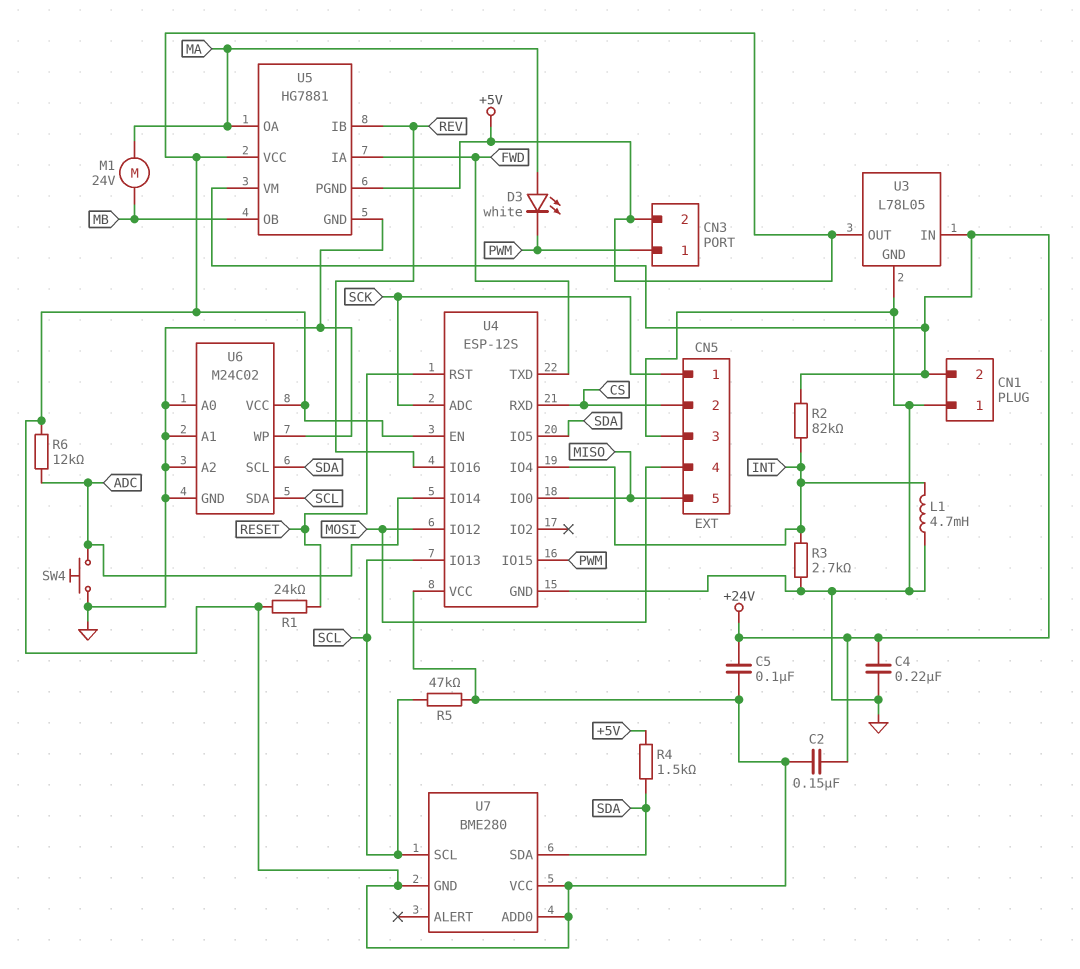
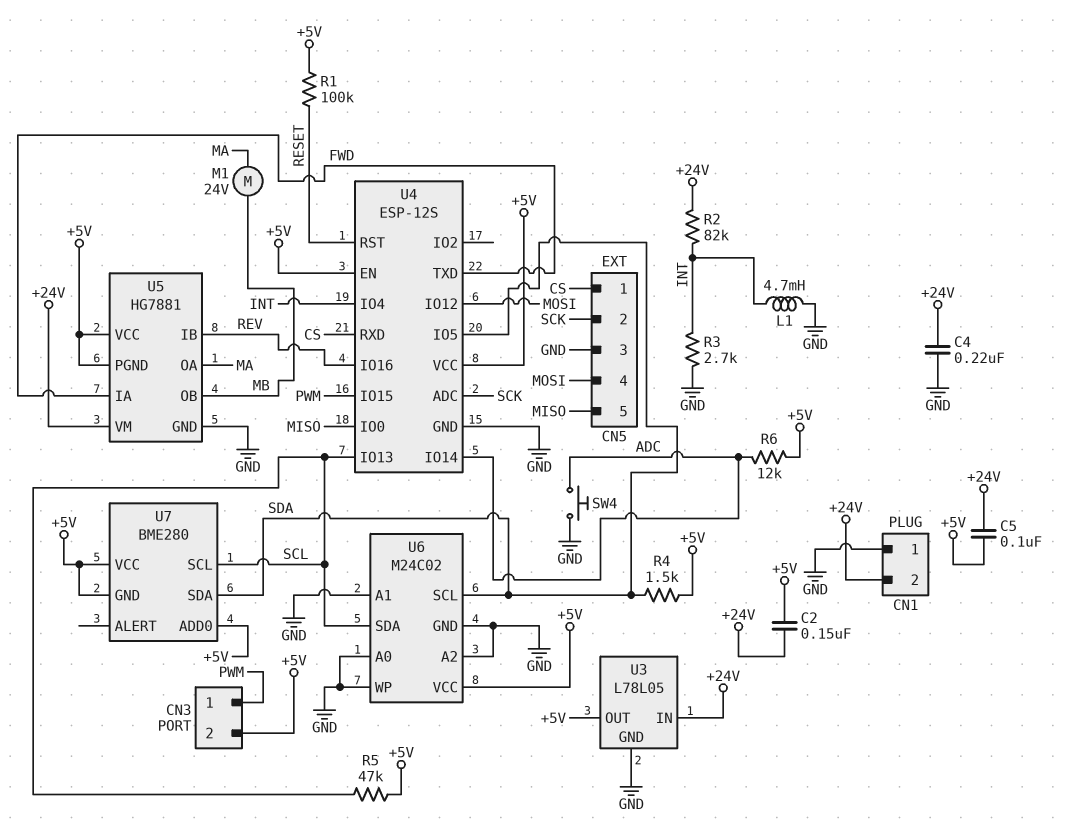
CN5 pin 1: SCK -> CS
CN5 pin 2: CS -> SCK
D3: LED white (A MA, K PWM) -> none
R1: 24k (+5V, RESET) -> 100k (+5V, RESET)

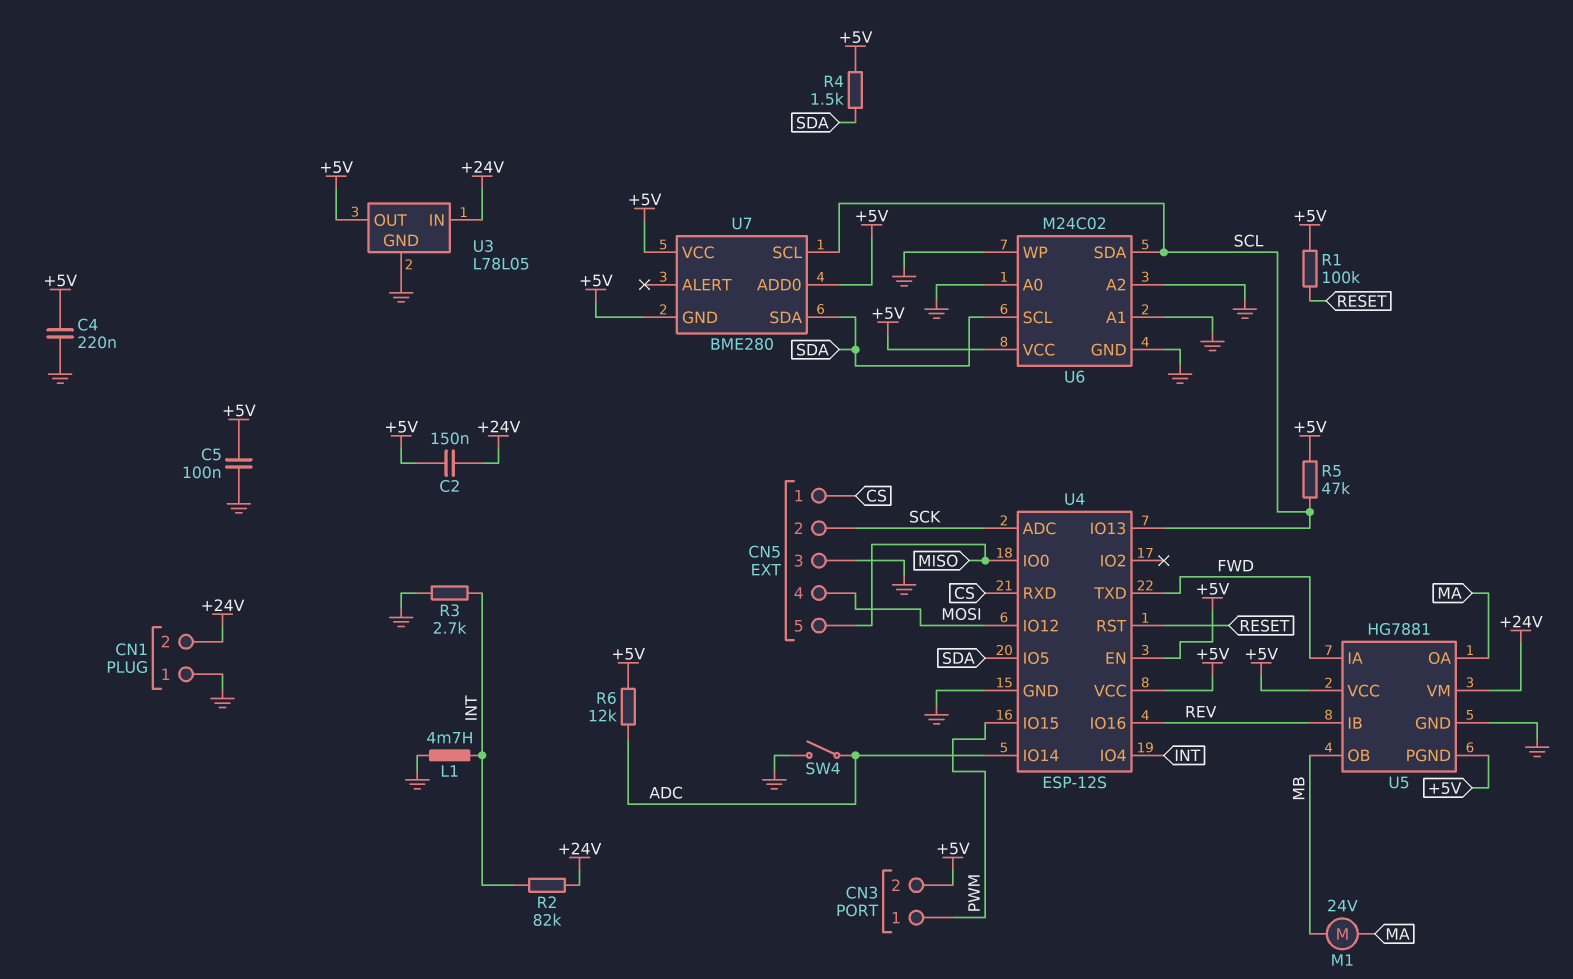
C4: 220nF (+24V, GND) -> 220nF (+5V, GND)
C5: 100nF (+5V, +24V) -> 100nF (+5V, GND)
SW4: button (ADC, GND) -> switch (ADC, GND)

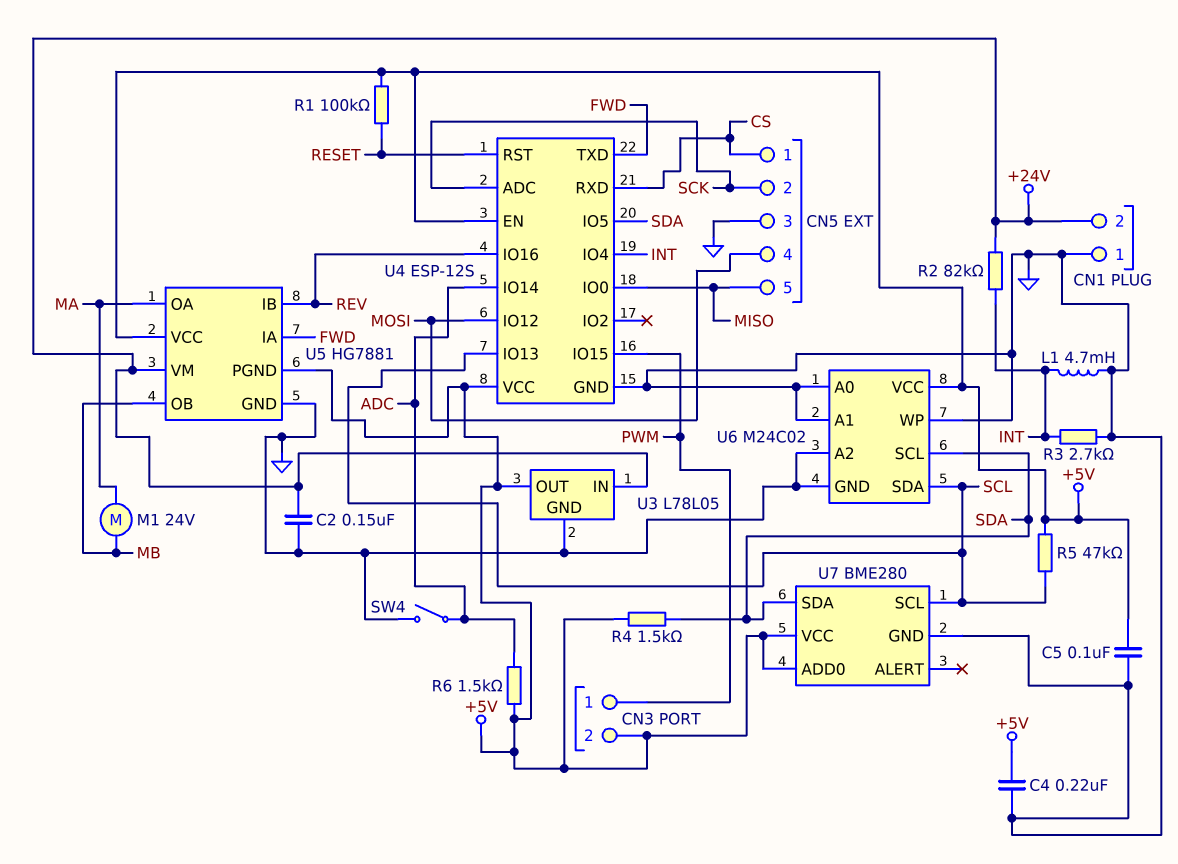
C2: 150nF (+5V, +24V) -> 150nF (+24V, GND)
R6: 12k (+5V, ADC) -> 1.5k (+5V, ADC)
U7 pin GND: +5V -> GND

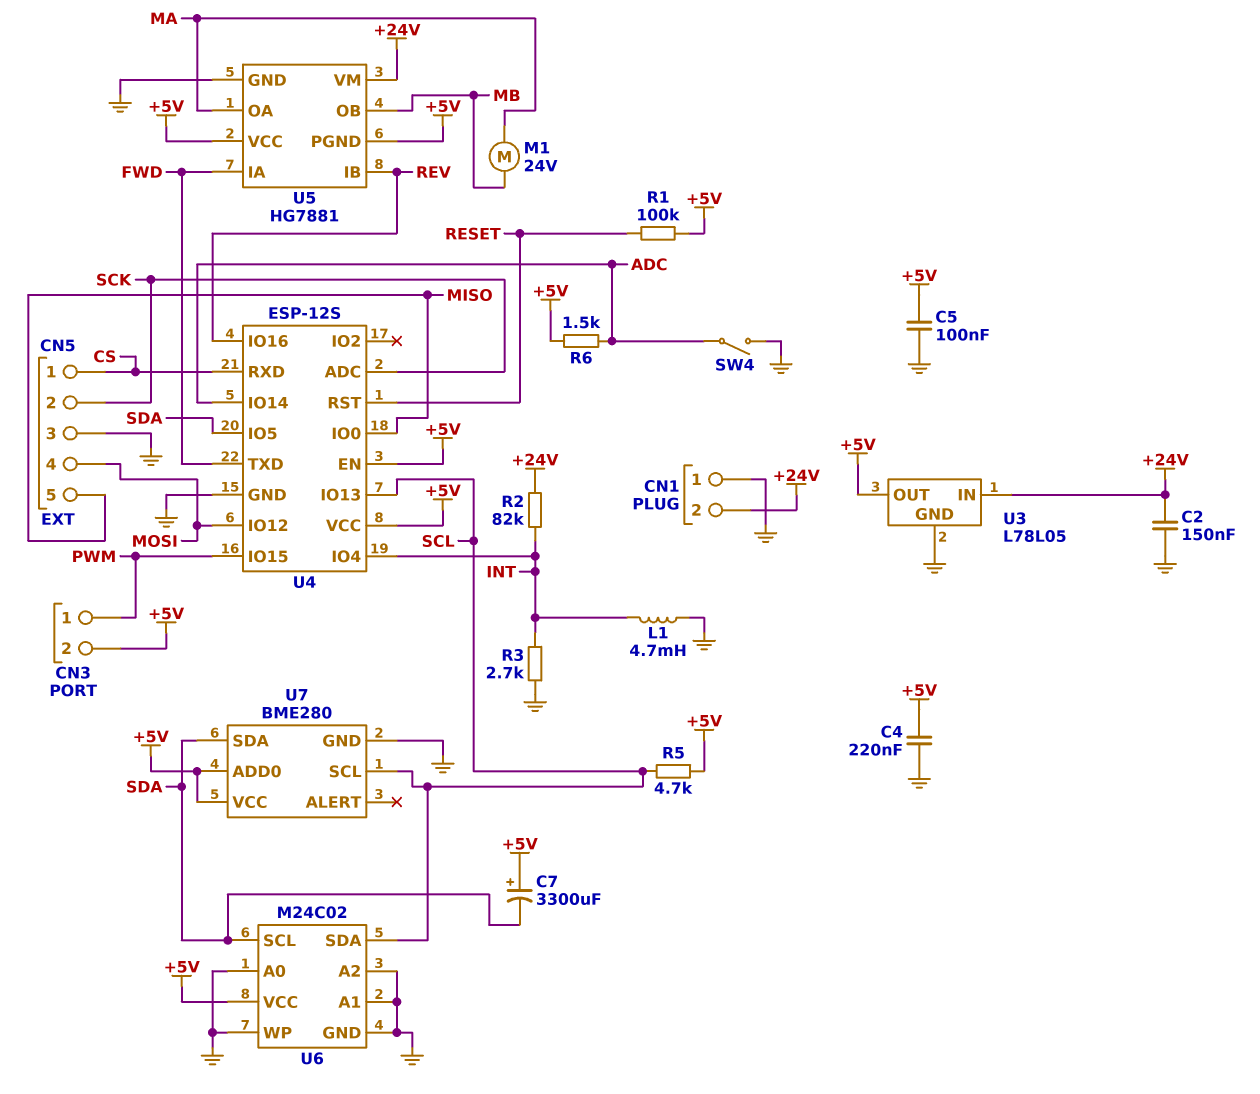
C7: none -> 3300uF (plus +5V, minus SDA)
R4: 1.5k (+5V, SDA) -> none
R5: 47k (+5V, SCL) -> 4.7k (+5V, SCL)

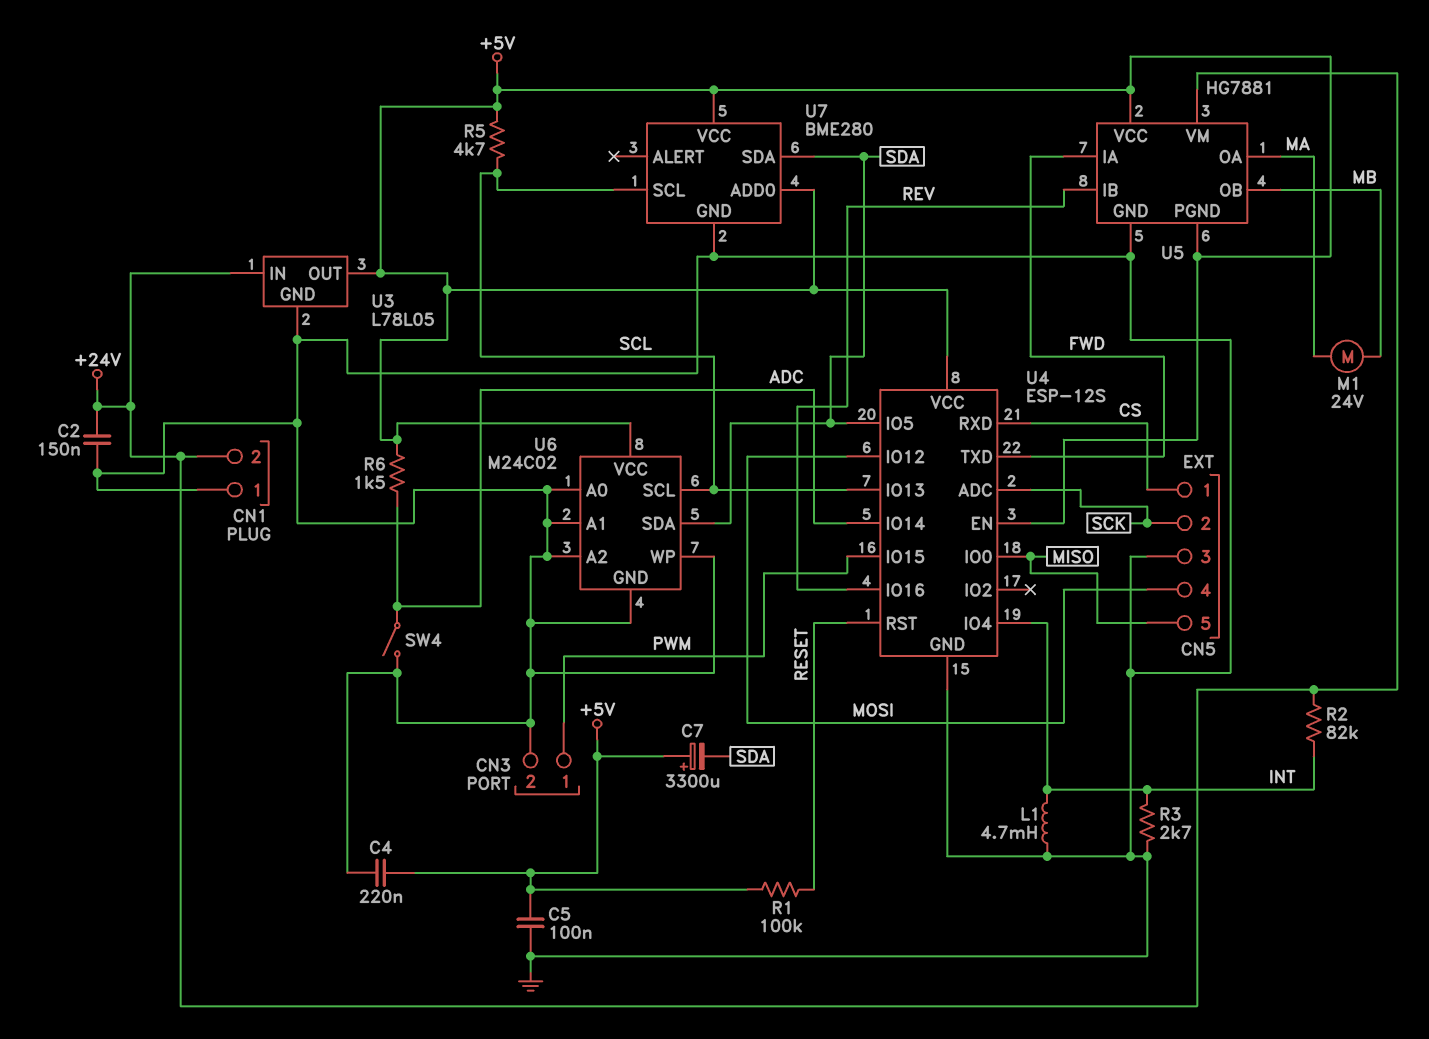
CN3 pin 2: +5V -> GND
U6 pin SCL: SDA -> SCL
U6 pin SDA: SCL -> SDA

